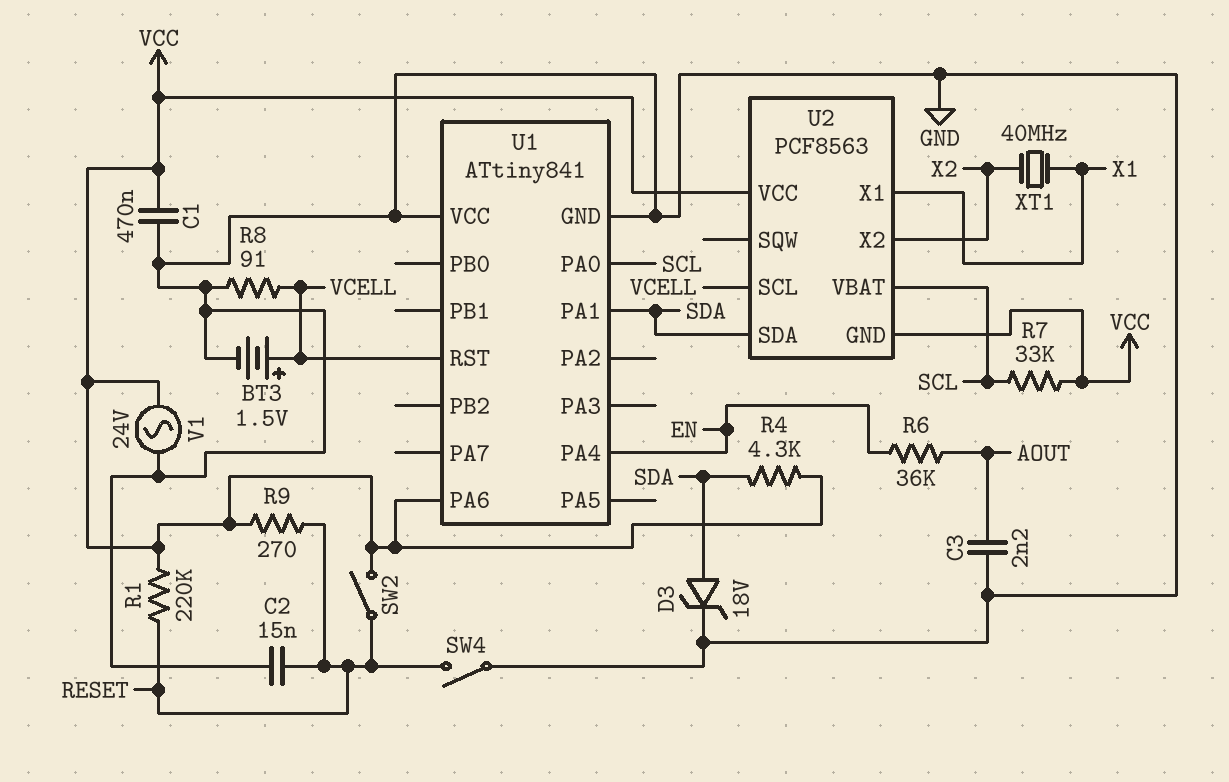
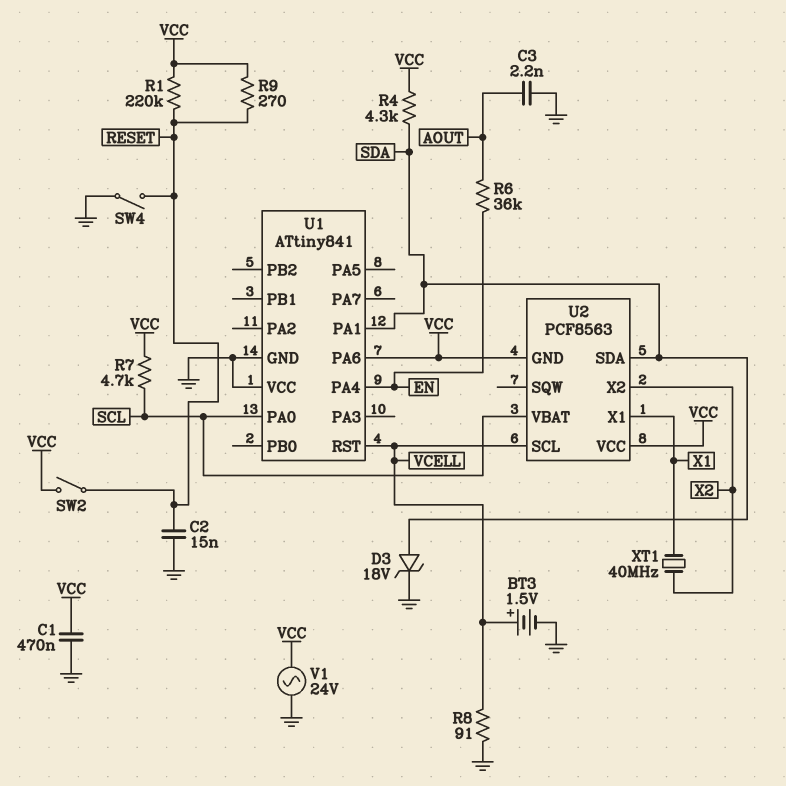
R7: 33k (SCL, VCC) -> 4.7k (SCL, VCC)

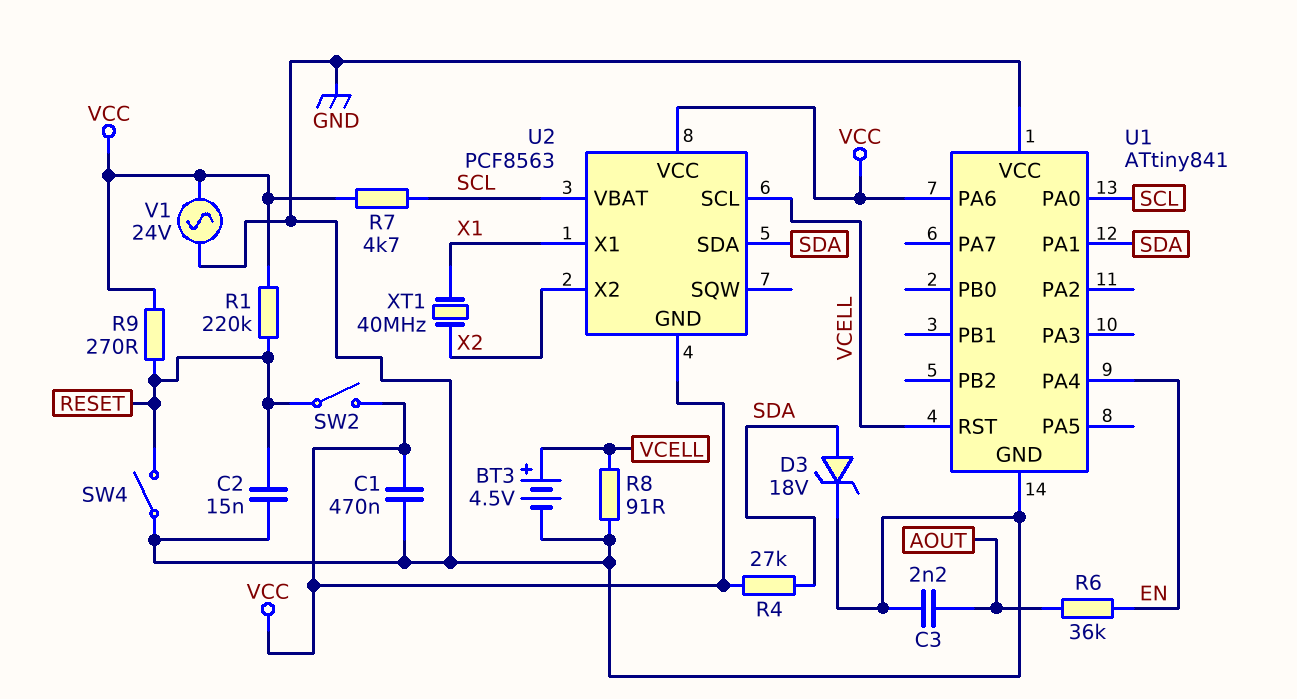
BT3: 1.5V (plus VCELL, minus GND) -> 4.5V (plus VCELL, minus GND)
R4: 4.3k (SDA, VCC) -> 27k (SDA, VCC)

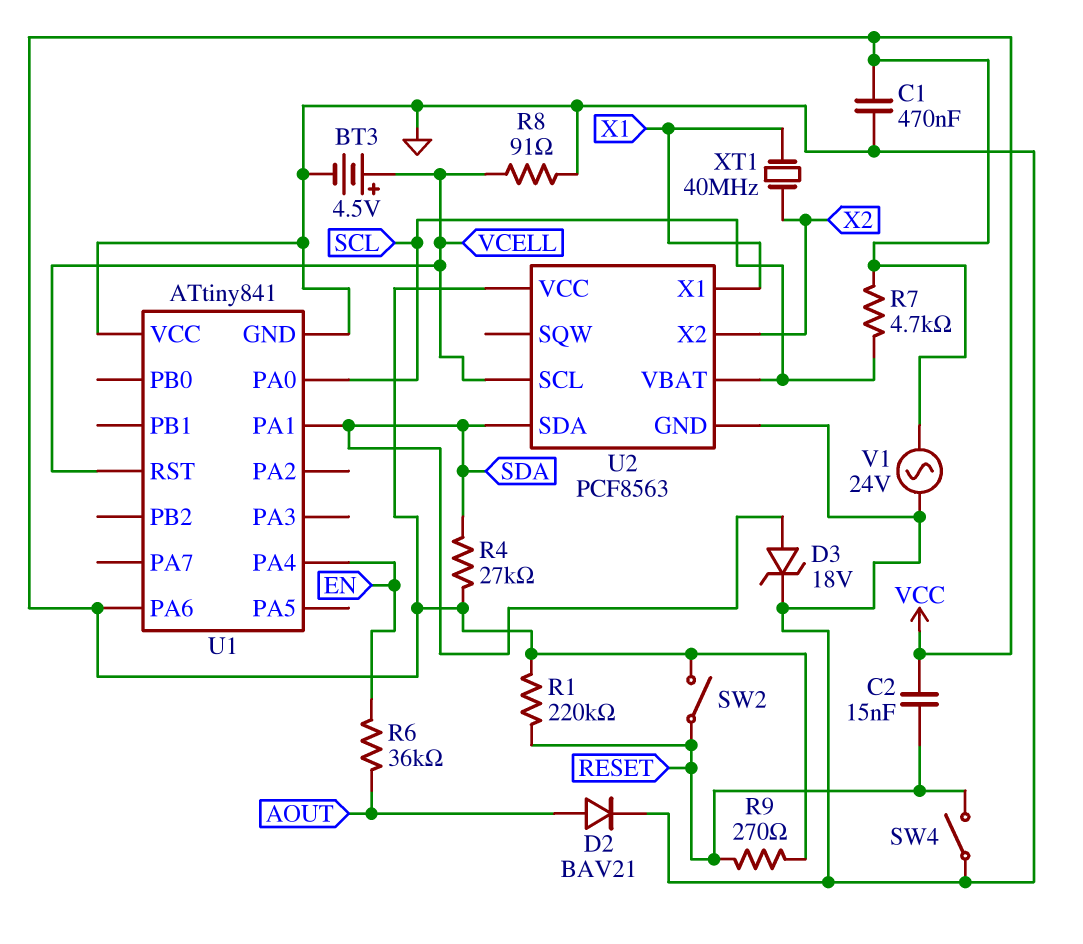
C2: 15nF (GND, RESET) -> 15nF (RESET, VCC)
C3: 2.2nF (AOUT, GND) -> none
D2: none -> diode BAV21 (A AOUT, K GND)
U2 pin GND: VCC -> GND

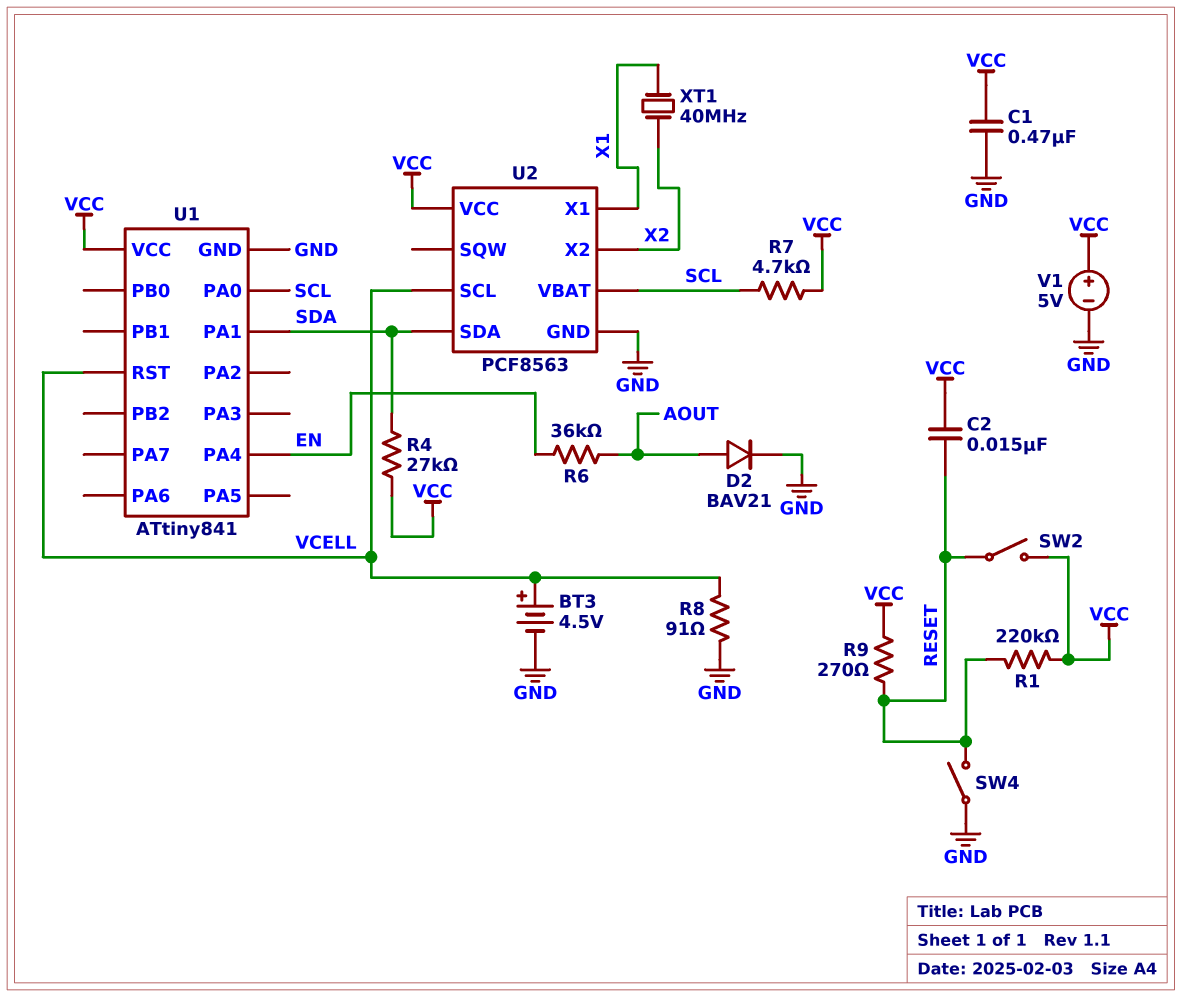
D3: zener 18V (A SDA, K GND) -> none
U1 pin PA6: VCC -> none
U1 pin VCC: GND -> VCC
V1: AC 24V (GND, VCC) -> 5V (plus VCC, minus GND)

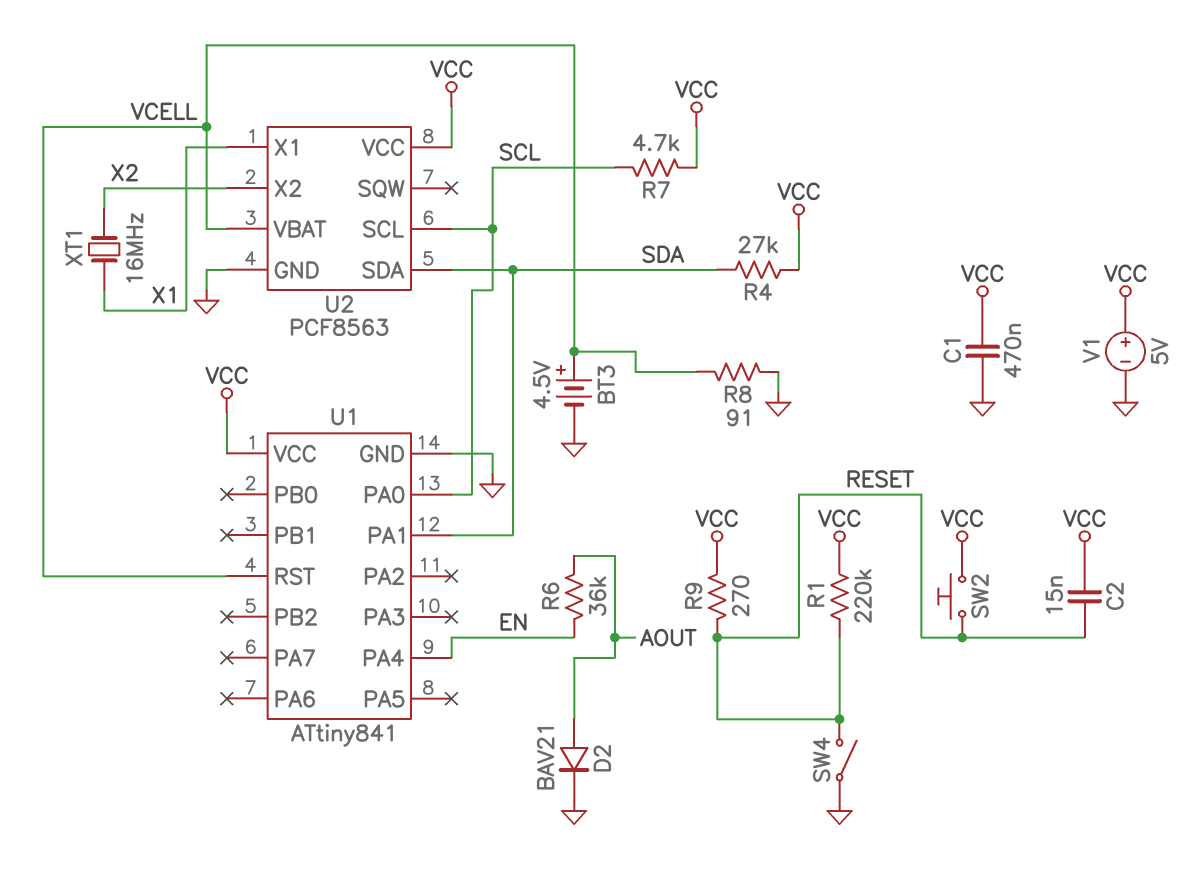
SW2: switch (RESET, VCC) -> button (RESET, VCC)
U2 pin SCL: VCELL -> SCL
U2 pin VBAT: SCL -> VCELL
XT1: 40MHz (X1, X2) -> 16MHz (X1, X2)

